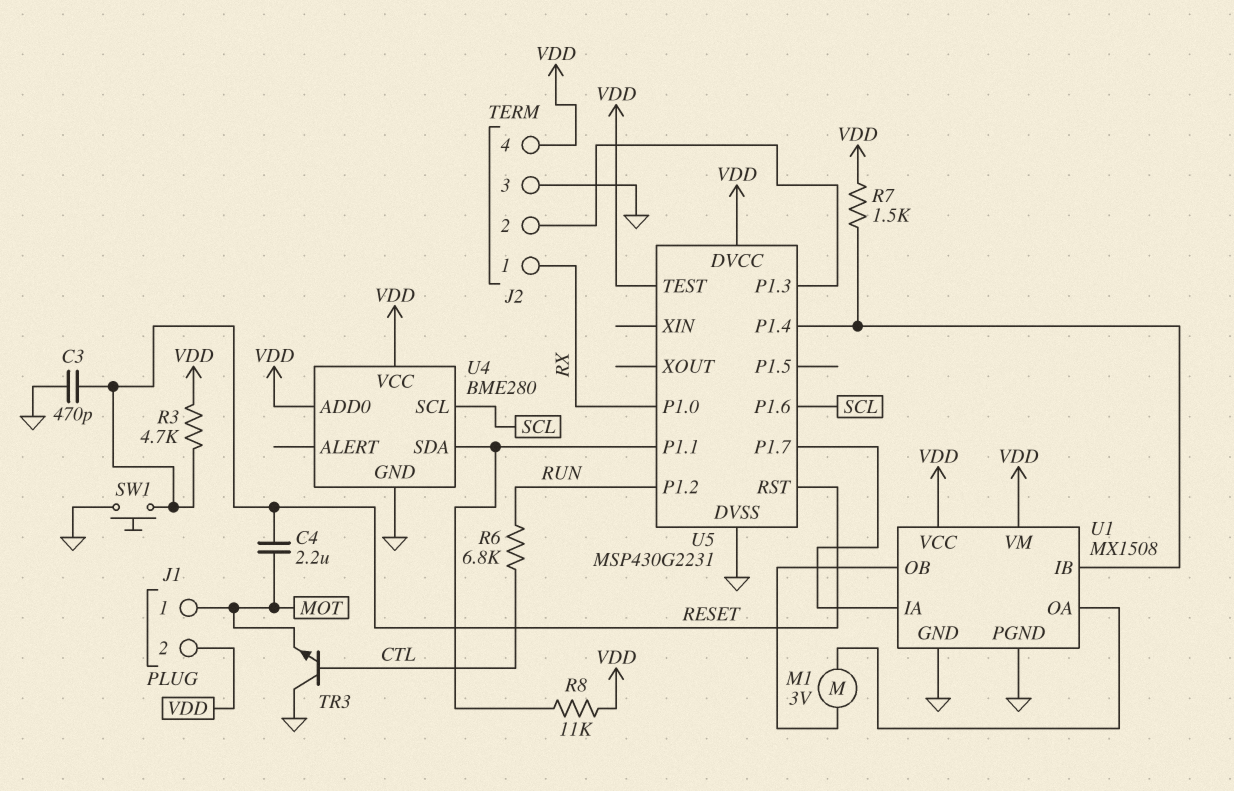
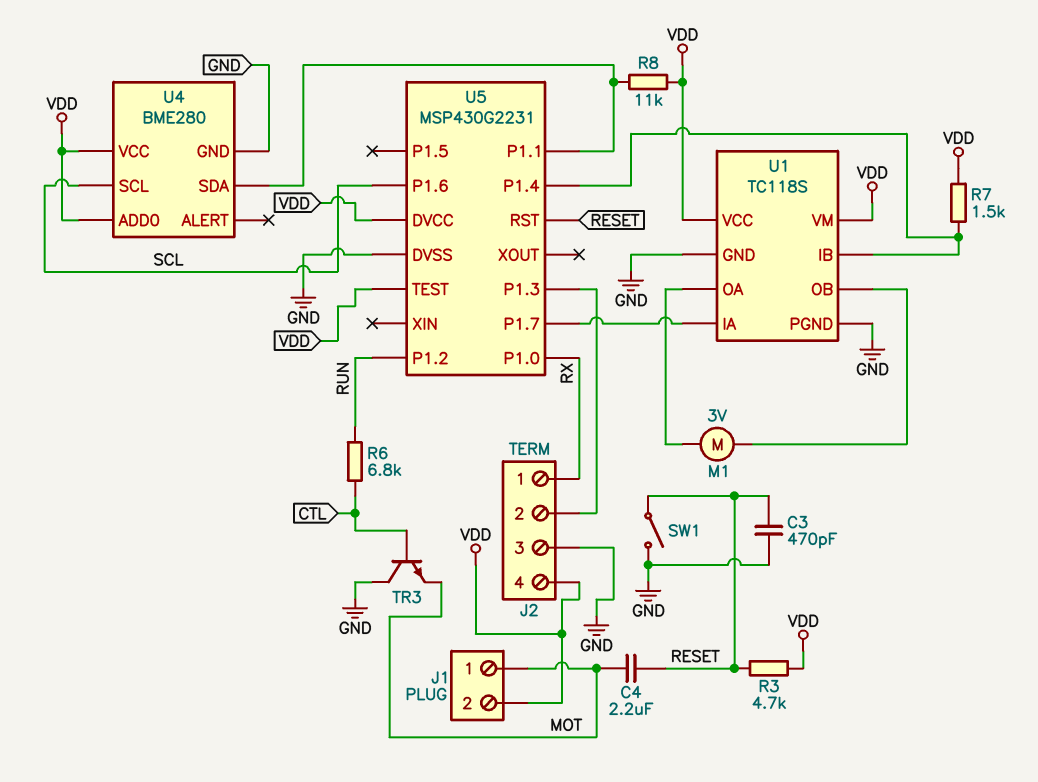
SW1: button (GND, RESET) -> switch (GND, RESET)
U1: MX1508 -> TC118S

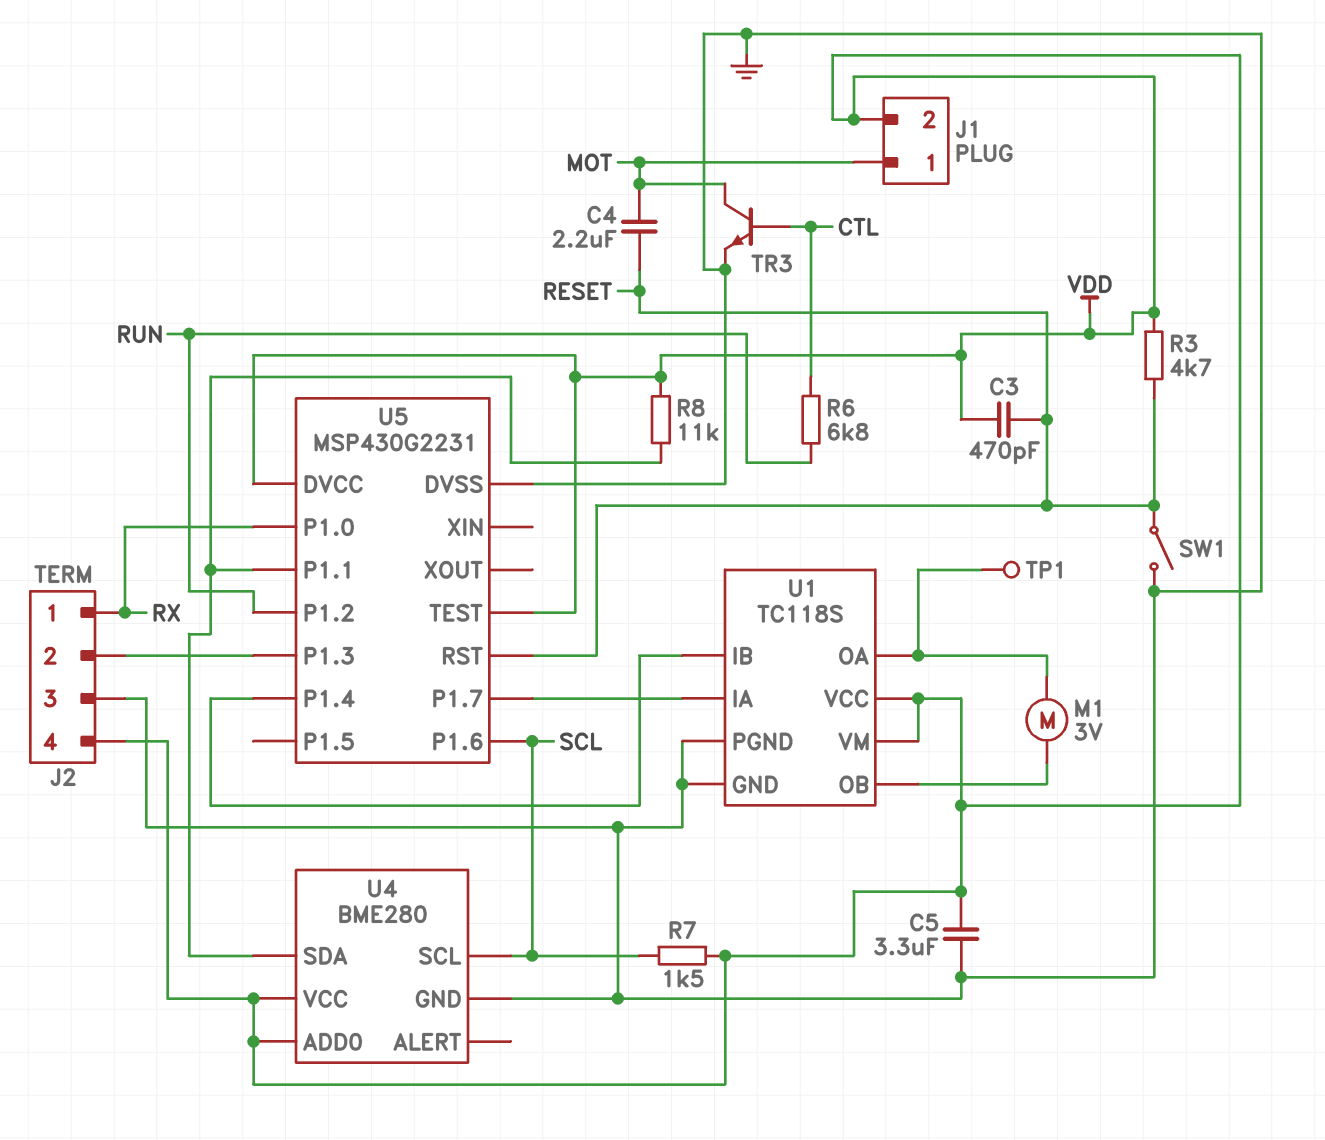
C3: 470pF (GND, RESET) -> 470pF (RESET, VDD)
C5: none -> 3.3uF (GND, VDD)
R7: 1.5k (U1/IB, VDD) -> 1.5k (SCL, VDD)
TP1: none -> test point (U1/OA)
TR3: NPN (B CTL, C GND, E MOT) -> NPN (B CTL, C MOT, E GND)

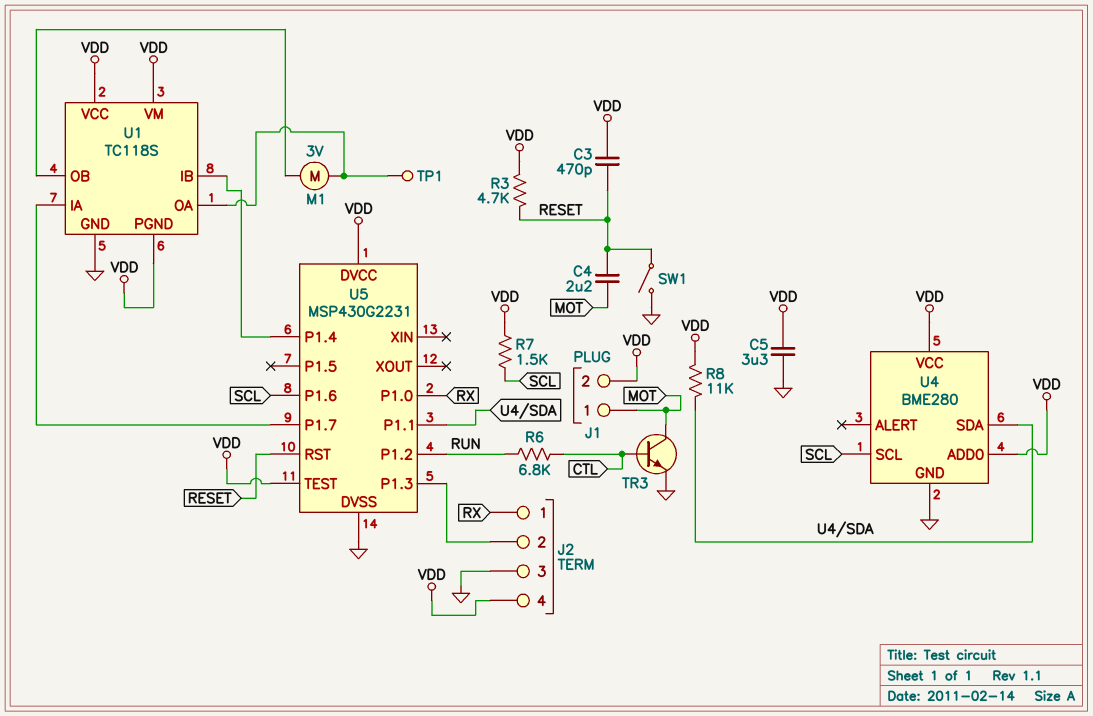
U1 pin PGND: GND -> VDD

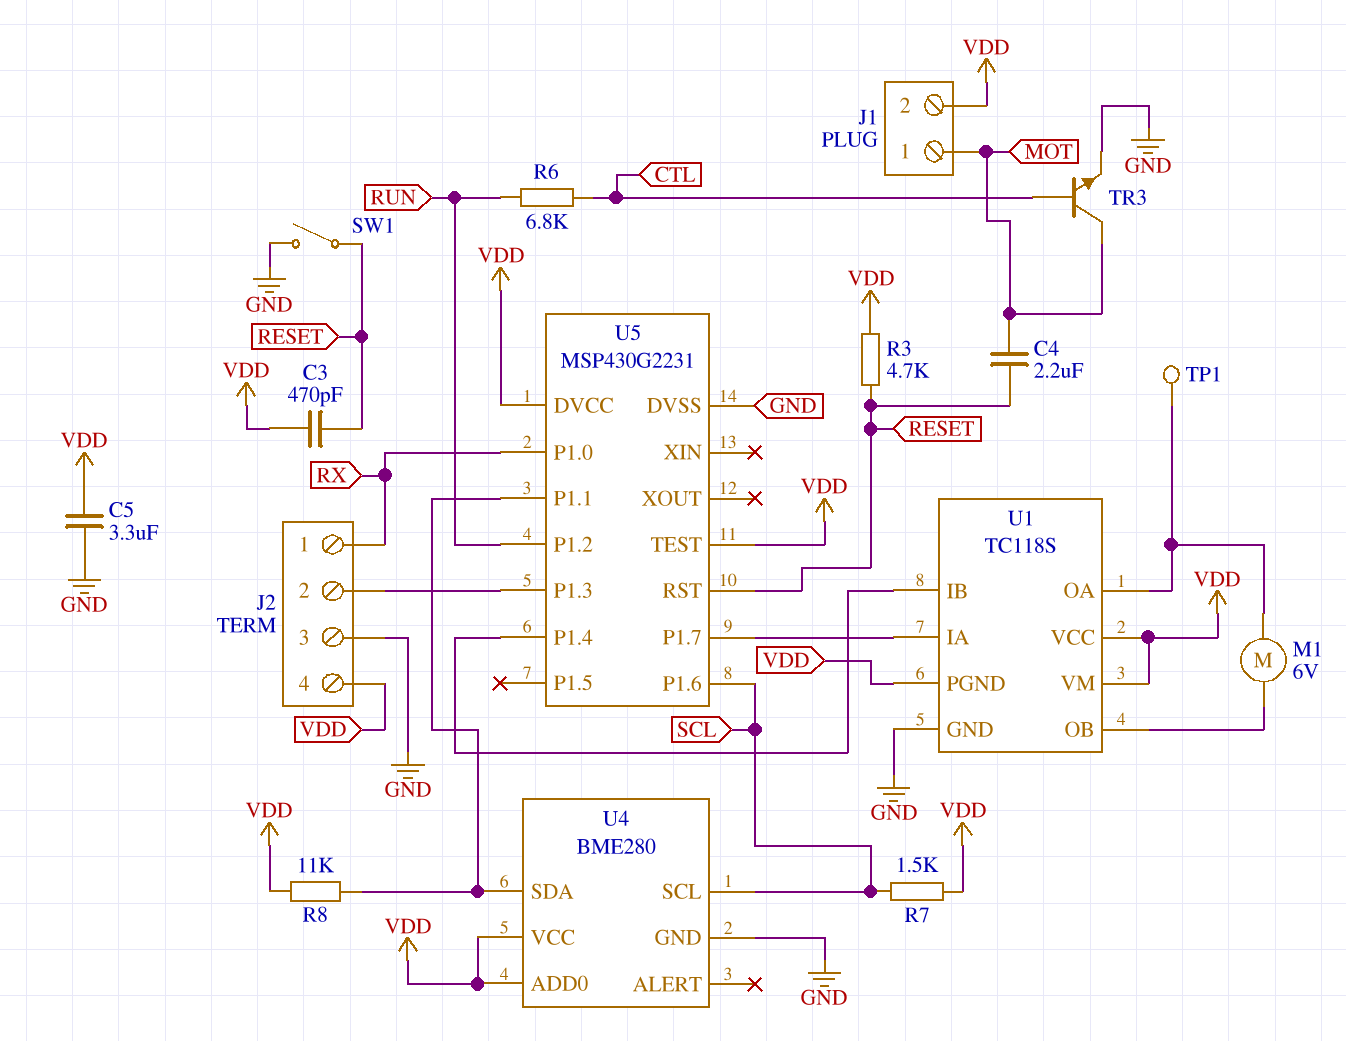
M1: motor 3V (U1/OA, U1/OB) -> motor 6V (U1/OA, U1/OB)

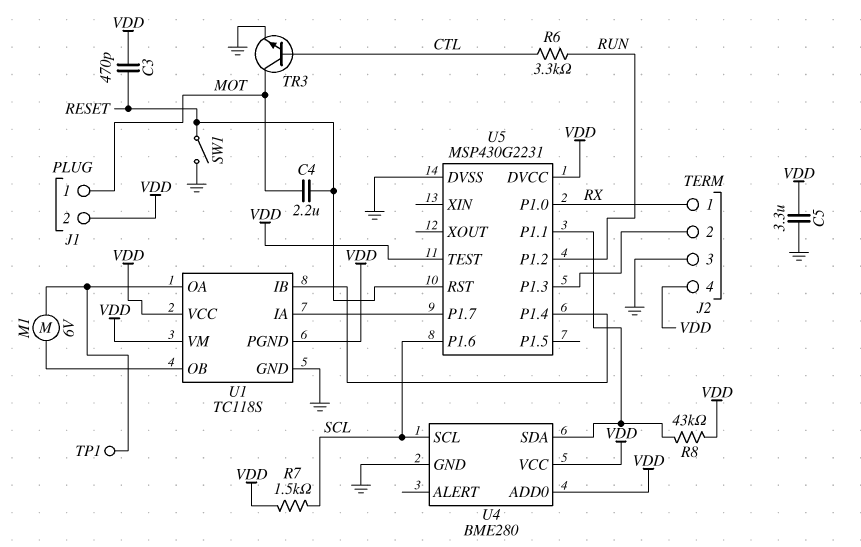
R3: 4.7k (RESET, VDD) -> none
R6: 6.8k (CTL, RUN) -> 3.3k (CTL, RUN)
R8: 11k (U4/SDA, VDD) -> 43k (U4/SDA, VDD)

